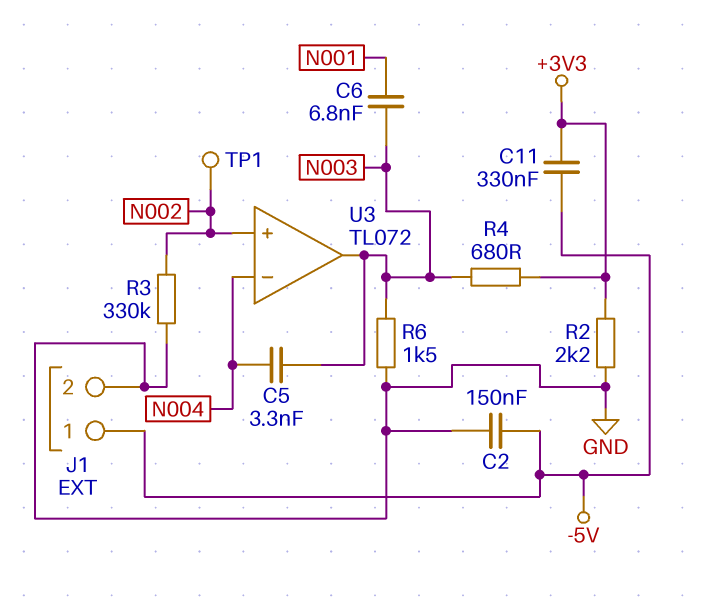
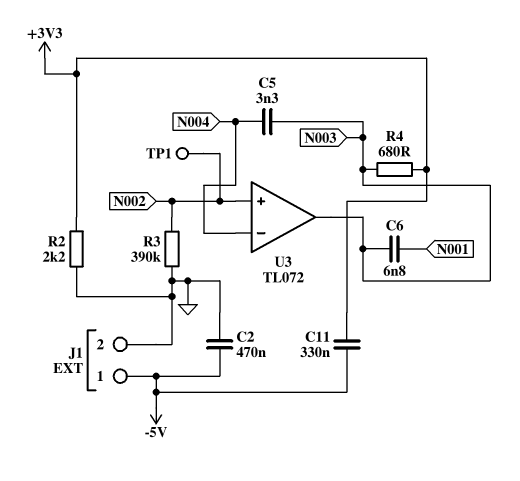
C2: 150nF (-5V, GND) -> 470nF (-5V, GND)
R3: 330k (GND, N002) -> 390k (GND, N002)
R6: 1.5k (GND, N003) -> none

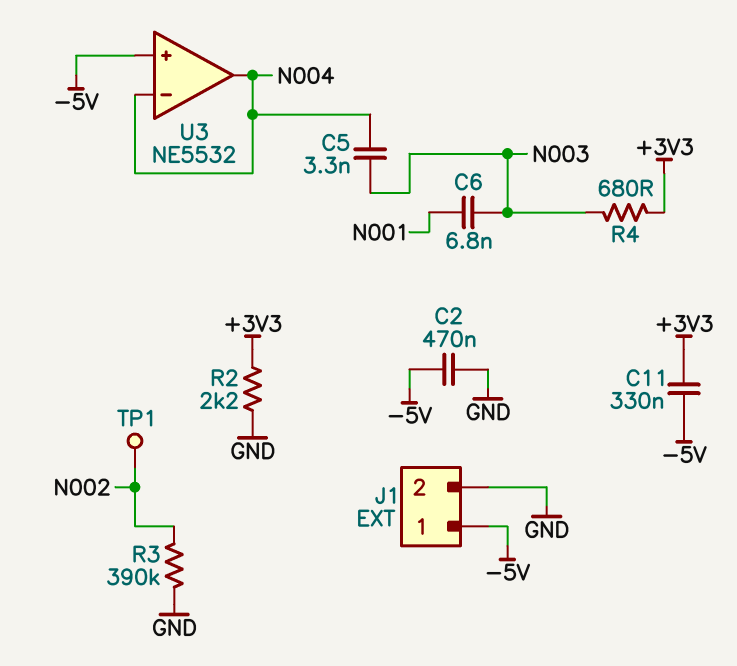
U3: TL072 -> NE5532
U3 pin in+: N002 -> -5V
U3 pin out: N003 -> N004

